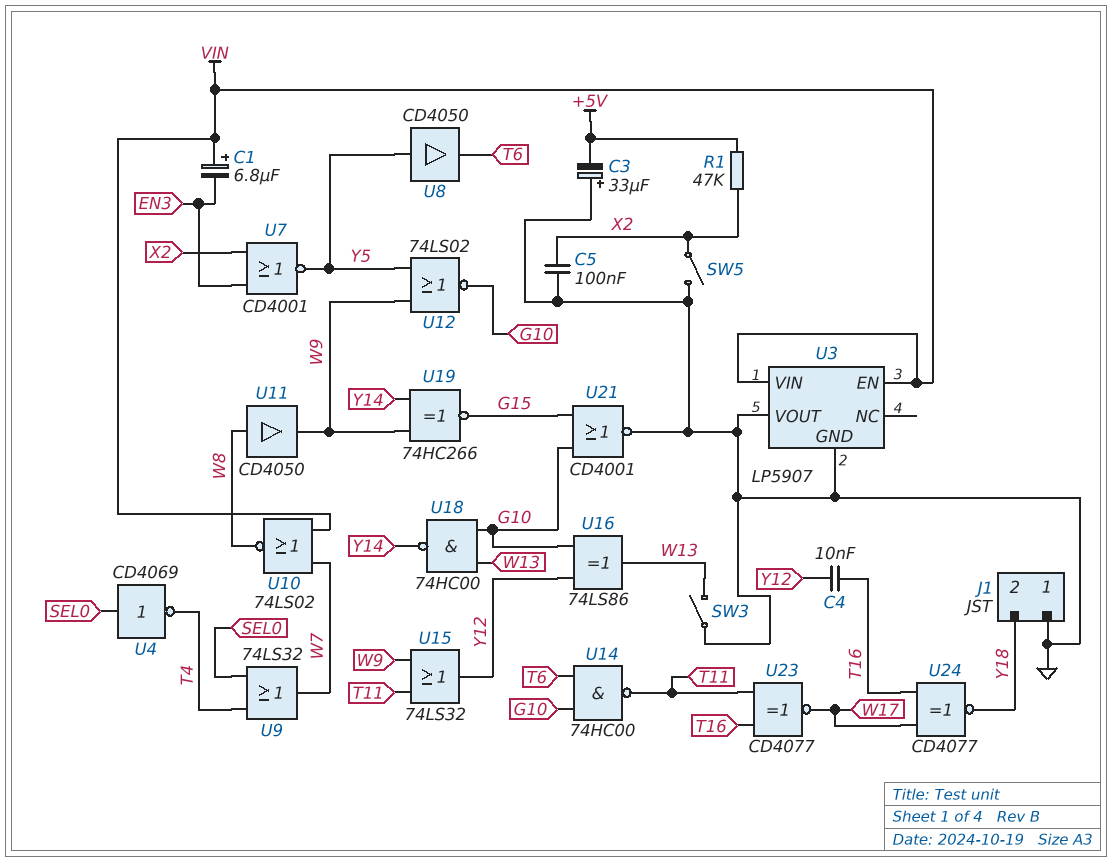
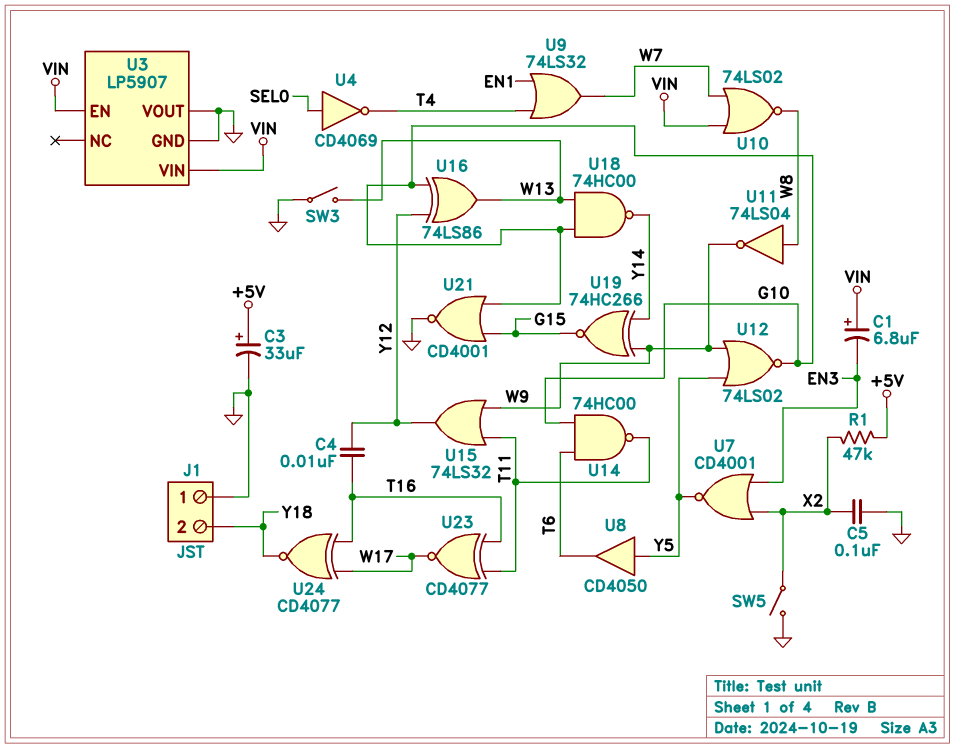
C3: 33uF (plus GND, minus +5V) -> 33uF (plus +5V, minus GND)
U9: OR 74LS32 (in SEL0, in T4, out W7) -> OR 74LS32 (in EN1, in T4, out W7)
U11: buffer CD4050 (in W8, out W9) -> NOT 74LS04 (in W8, out W9)

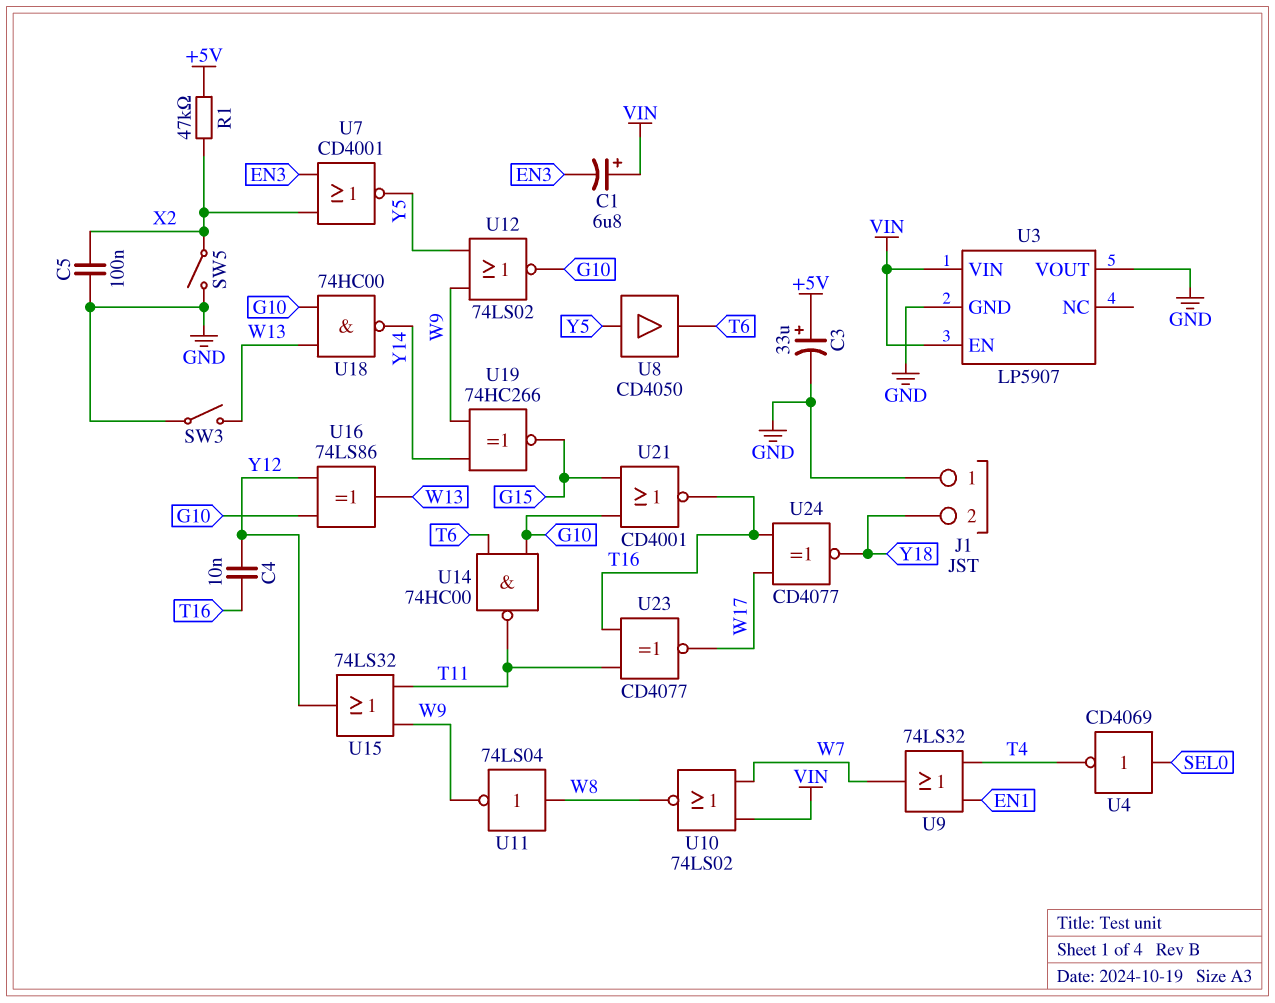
U21: NOR CD4001 (in G10, in G15, out GND) -> NOR CD4001 (in G10, in G15, out T16)

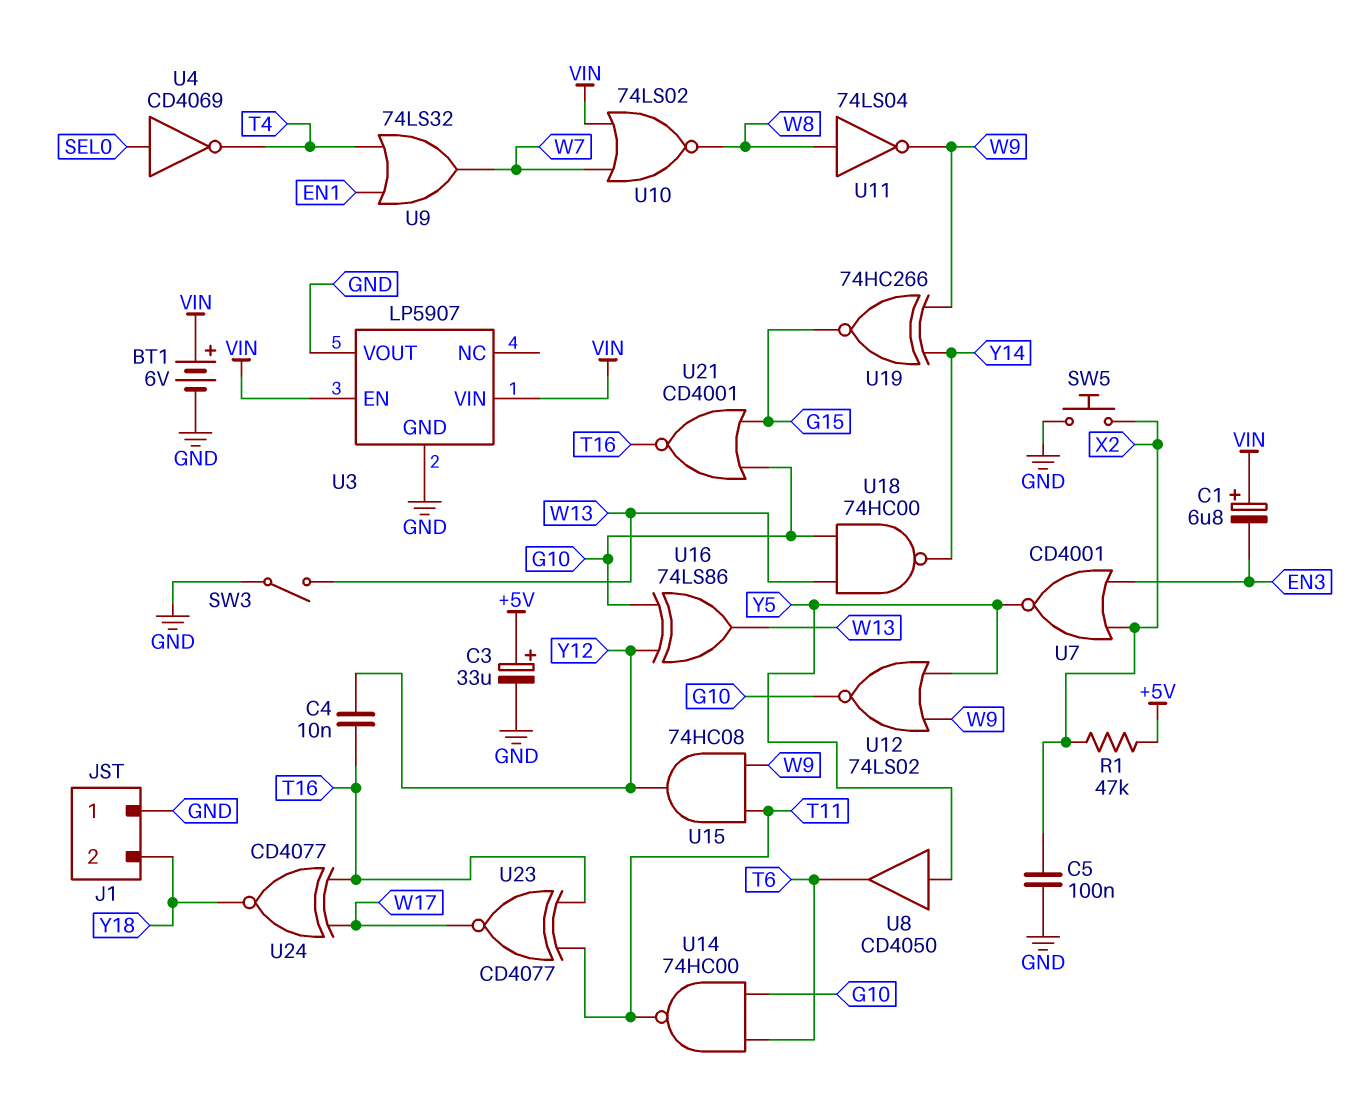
BT1: none -> 6V (plus VIN, minus GND)
SW5: switch (GND, X2) -> button (GND, X2)
U15: OR 74LS32 (in T11, in W9, out Y12) -> AND 74HC08 (in T11, in W9, out Y12)

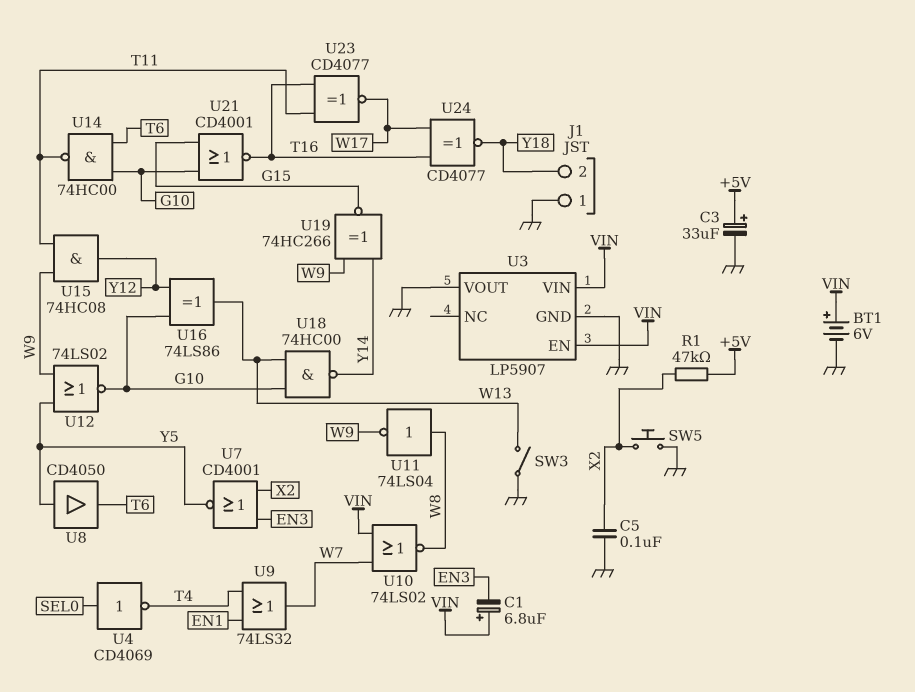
C4: 10nF (T16, Y12) -> none

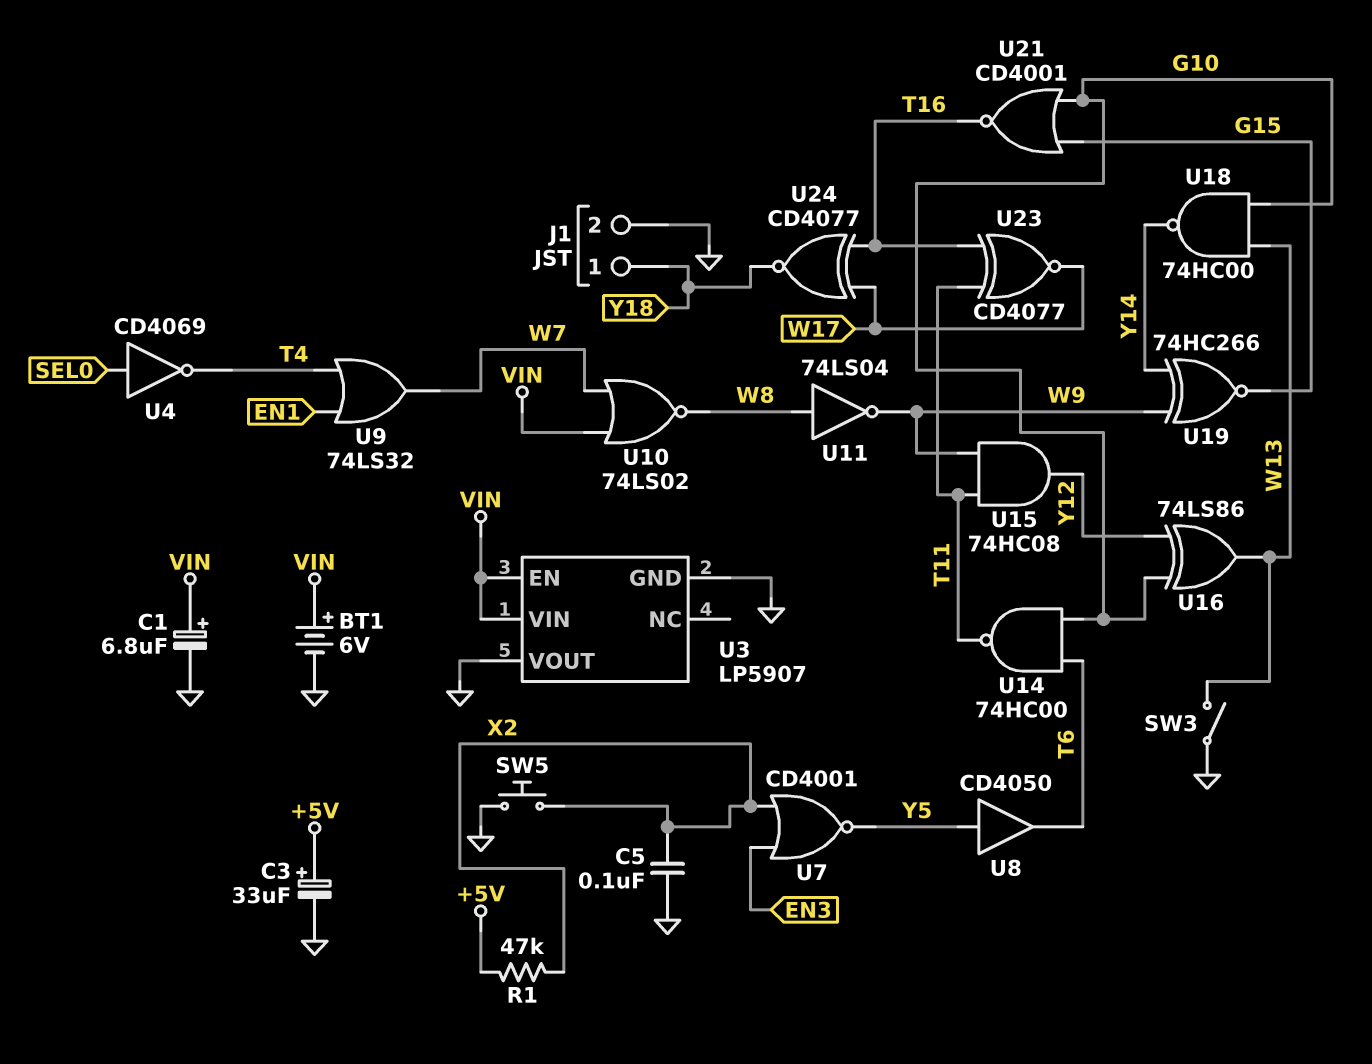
C1: 6.8uF (plus VIN, minus EN3) -> 6.8uF (plus VIN, minus GND)
J1 pin 1: GND -> Y18
J1 pin 2: Y18 -> GND
U12: NOR 74LS02 (in W9, in Y5, out G10) -> none

